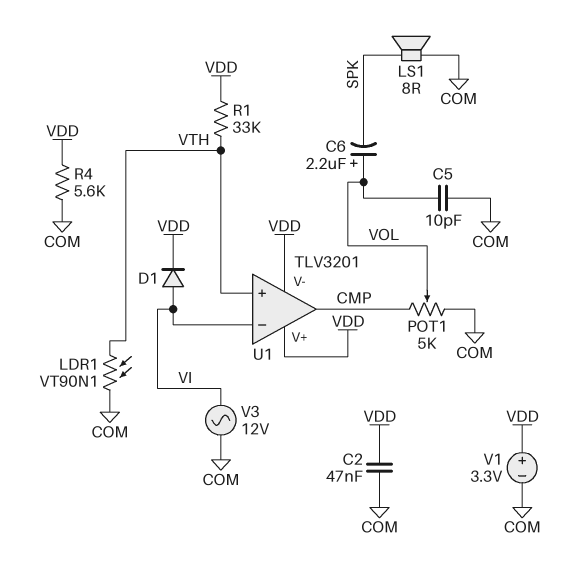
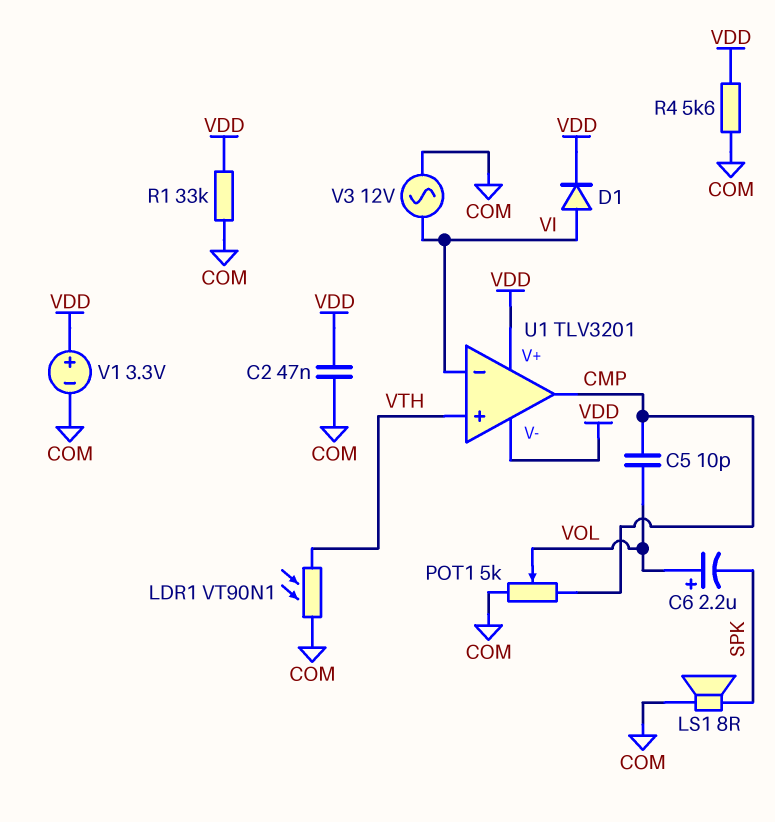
C5: 10pF (COM, VOL) -> 10pF (CMP, VOL)
R1: 33k (VDD, VTH) -> 33k (COM, VDD)

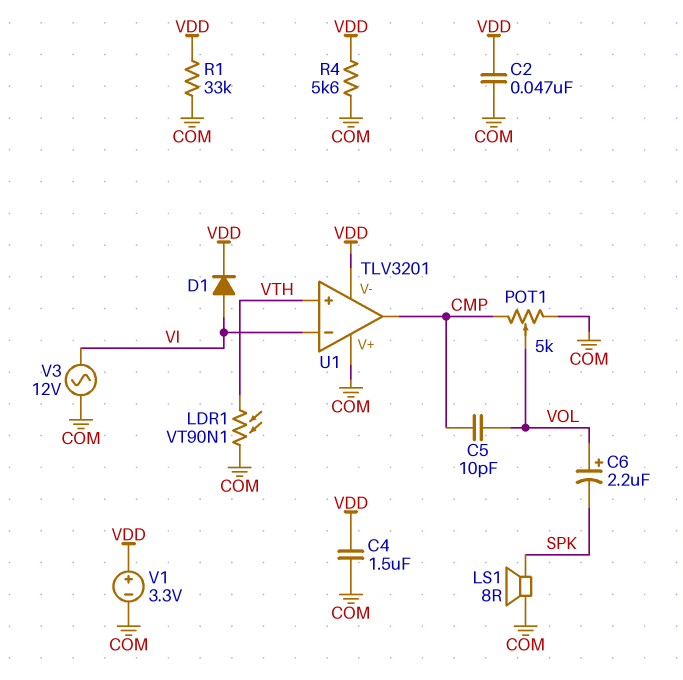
C4: none -> 1.5uF (COM, VDD)
U1 pin V+: VDD -> COM

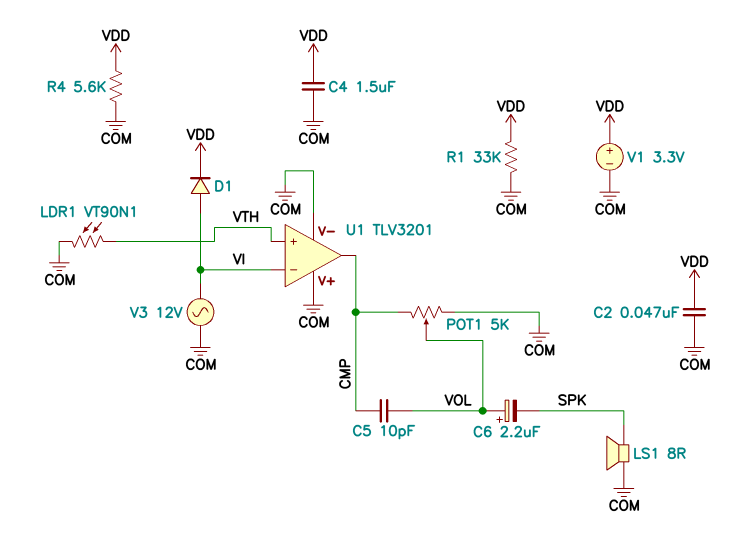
U1 pin V-: VDD -> COM

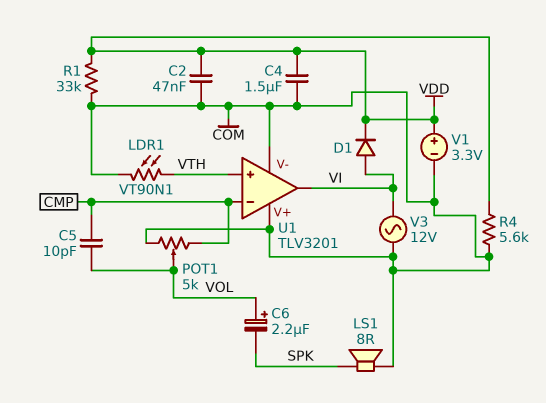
U1 pin in-: VI -> CMP
U1 pin out: CMP -> VI

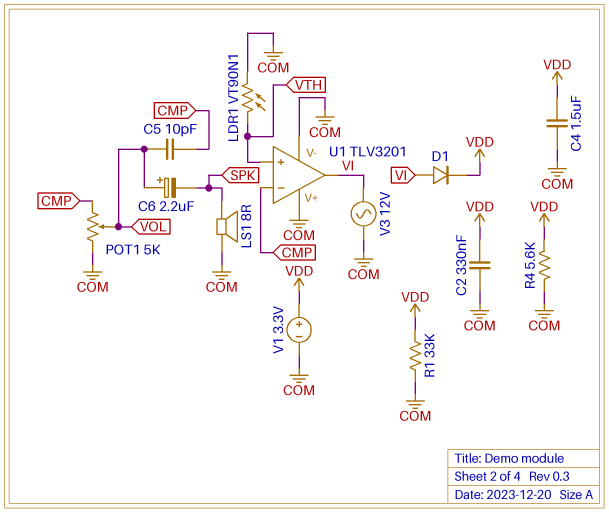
C2: 47nF (COM, VDD) -> 330nF (COM, VDD)

